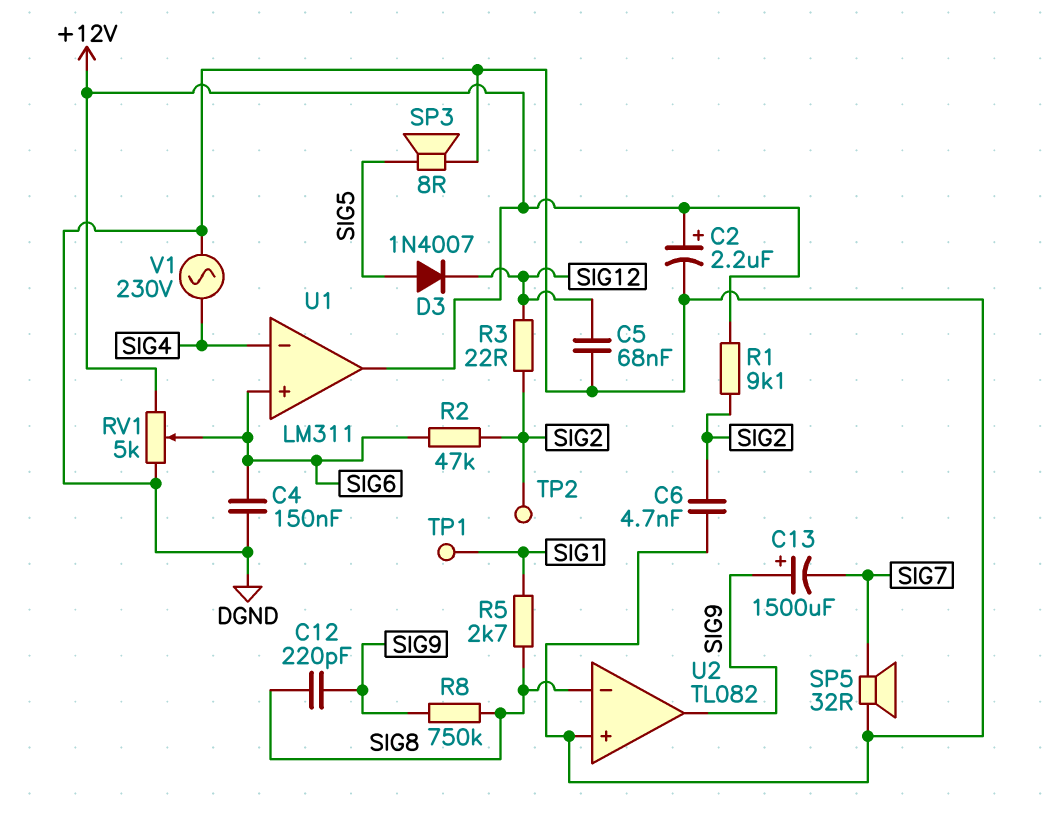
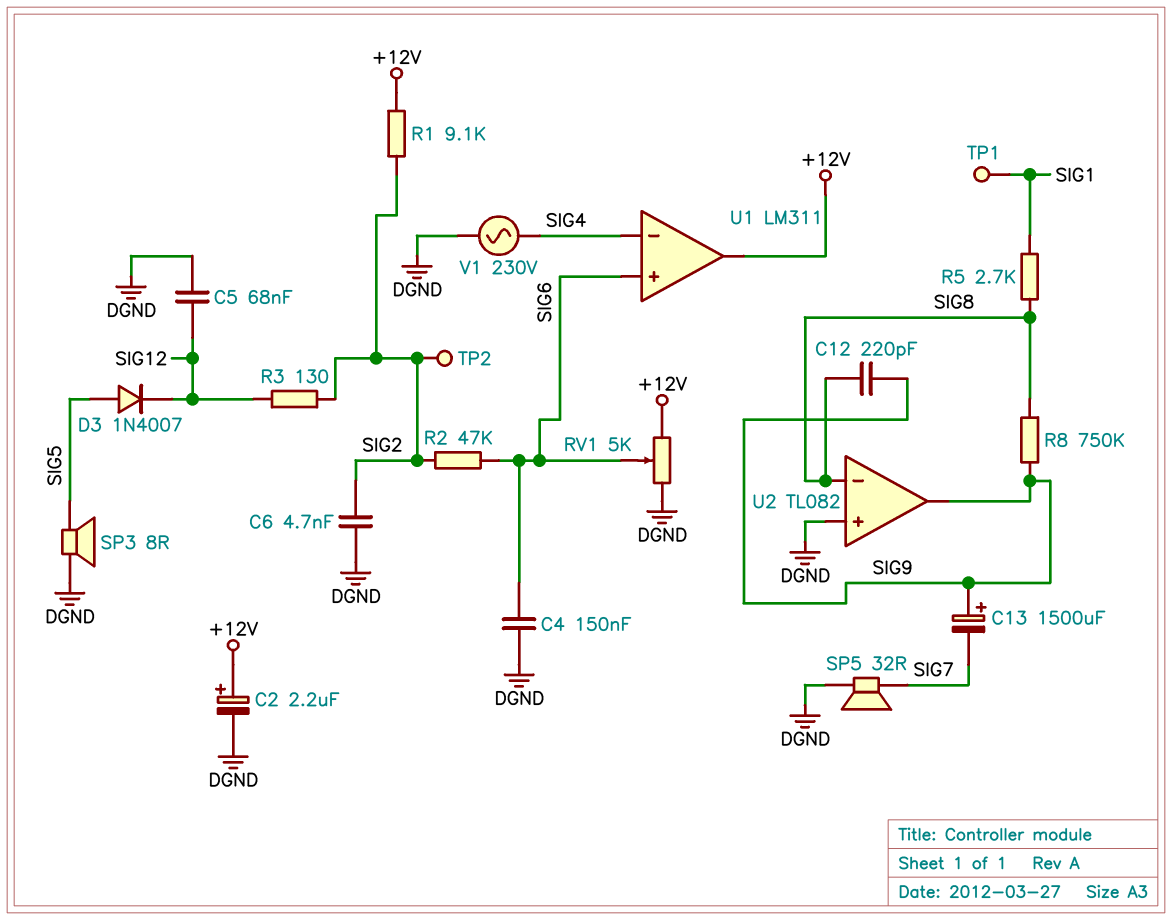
R3: 22 (SIG2, SIG12) -> 130 (SIG2, SIG12)

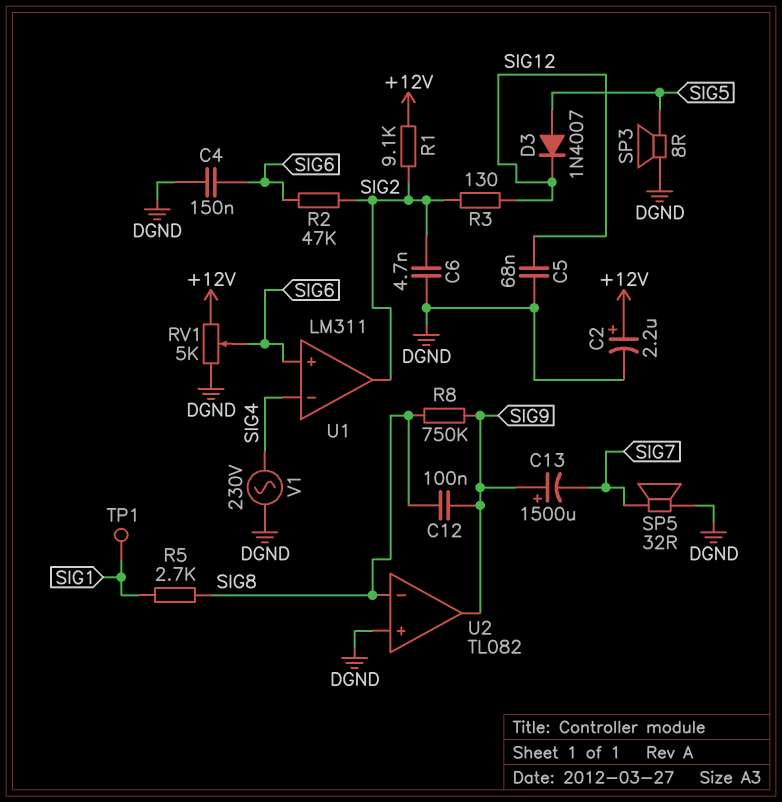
C12: 220pF (SIG8, SIG9) -> 100nF (SIG8, SIG9)
TP2: test point (SIG2) -> none
U1 pin out: +12V -> SIG2

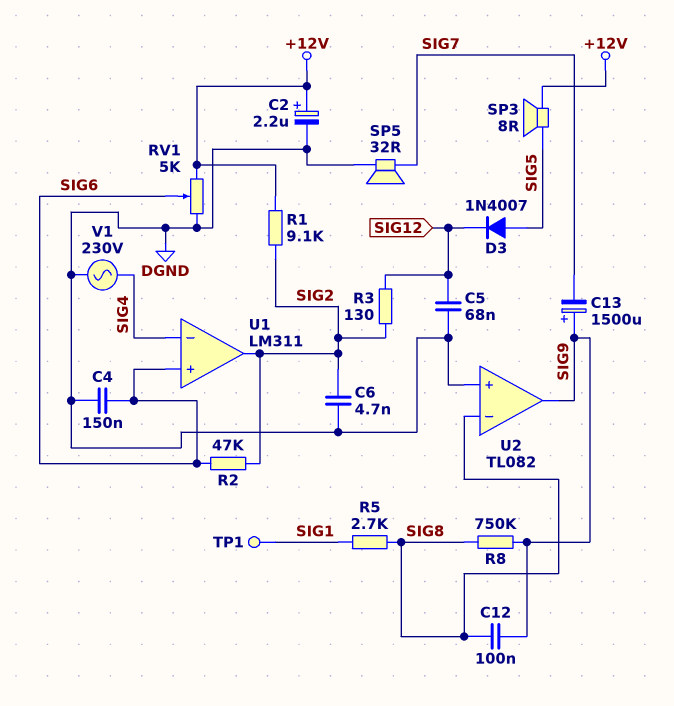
SP3: speaker 8R (DGND, SIG5) -> speaker 8R (+12V, SIG5)

